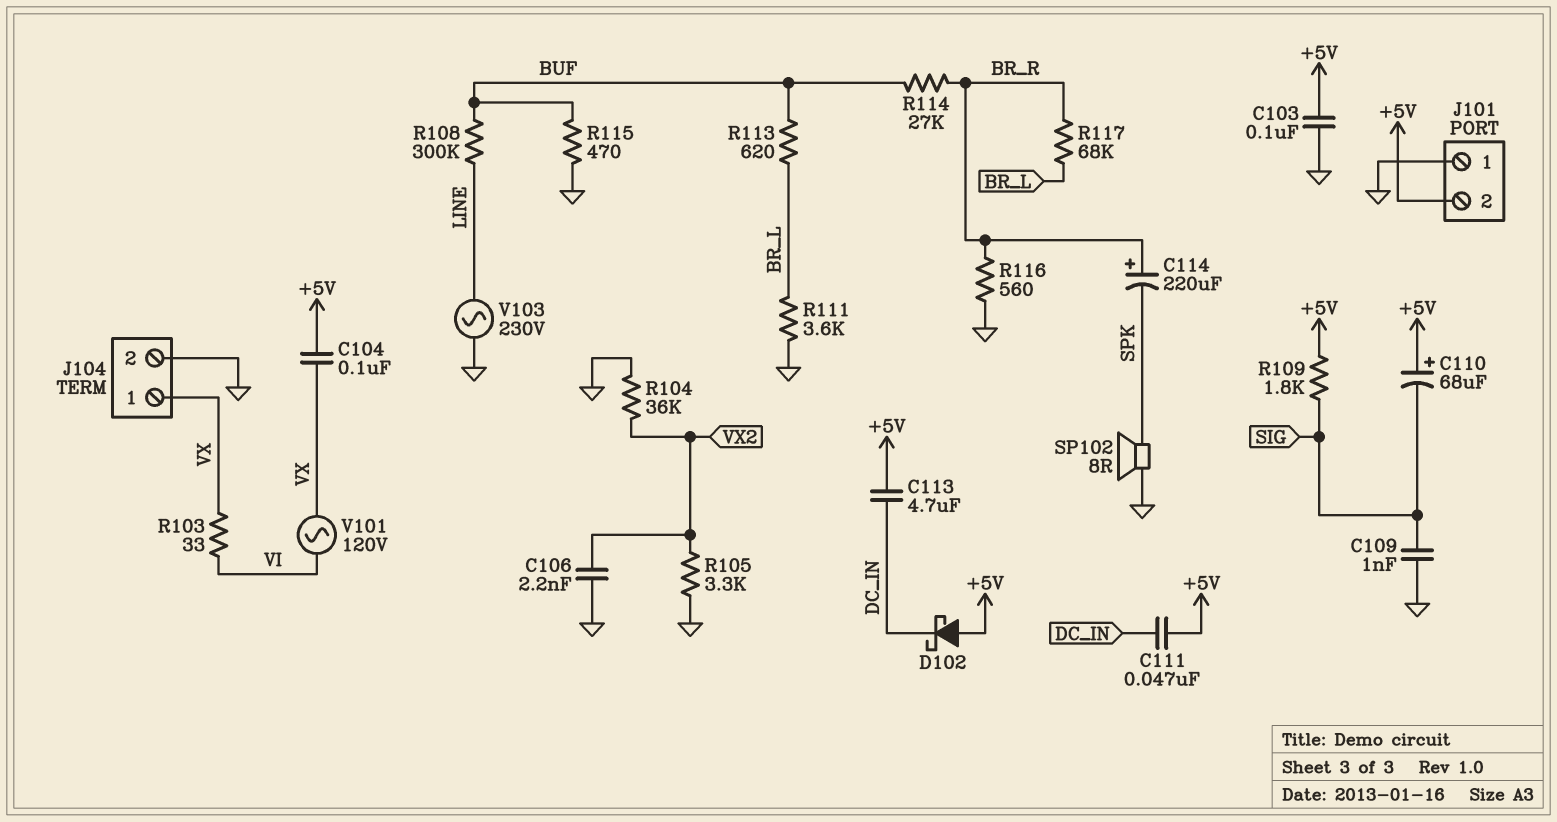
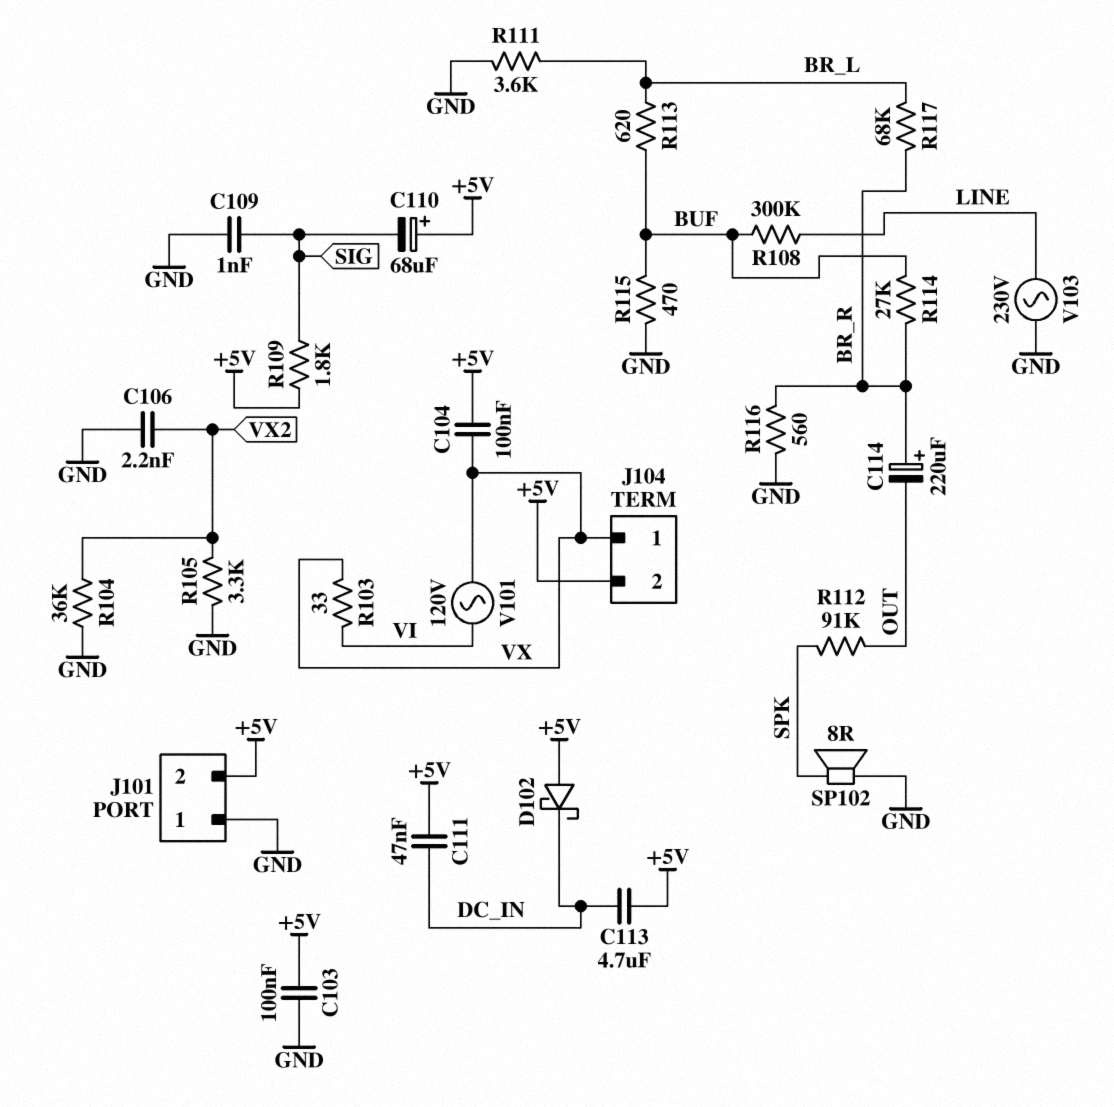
C114: 220uF (plus BR_R, minus SPK) -> 220uF (plus BR_R, minus OUT)
J104 pin 2: GND -> +5V
R112: none -> 91k (OUT, SPK)

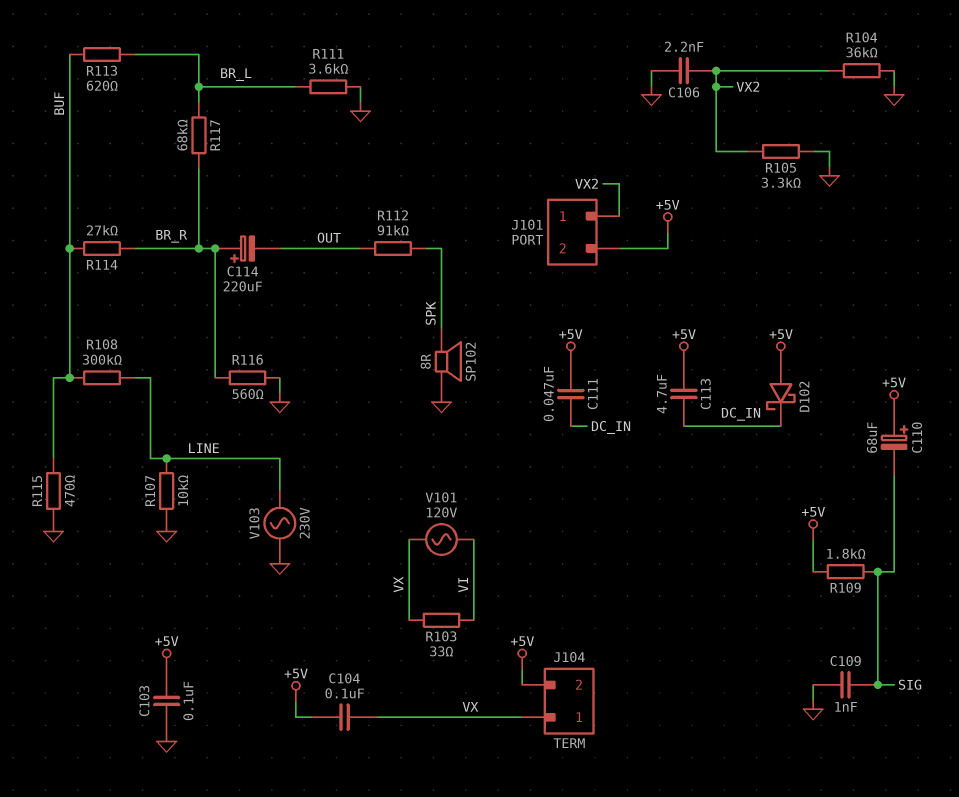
J101 pin 1: GND -> VX2
R107: none -> 10k (GND, LINE)

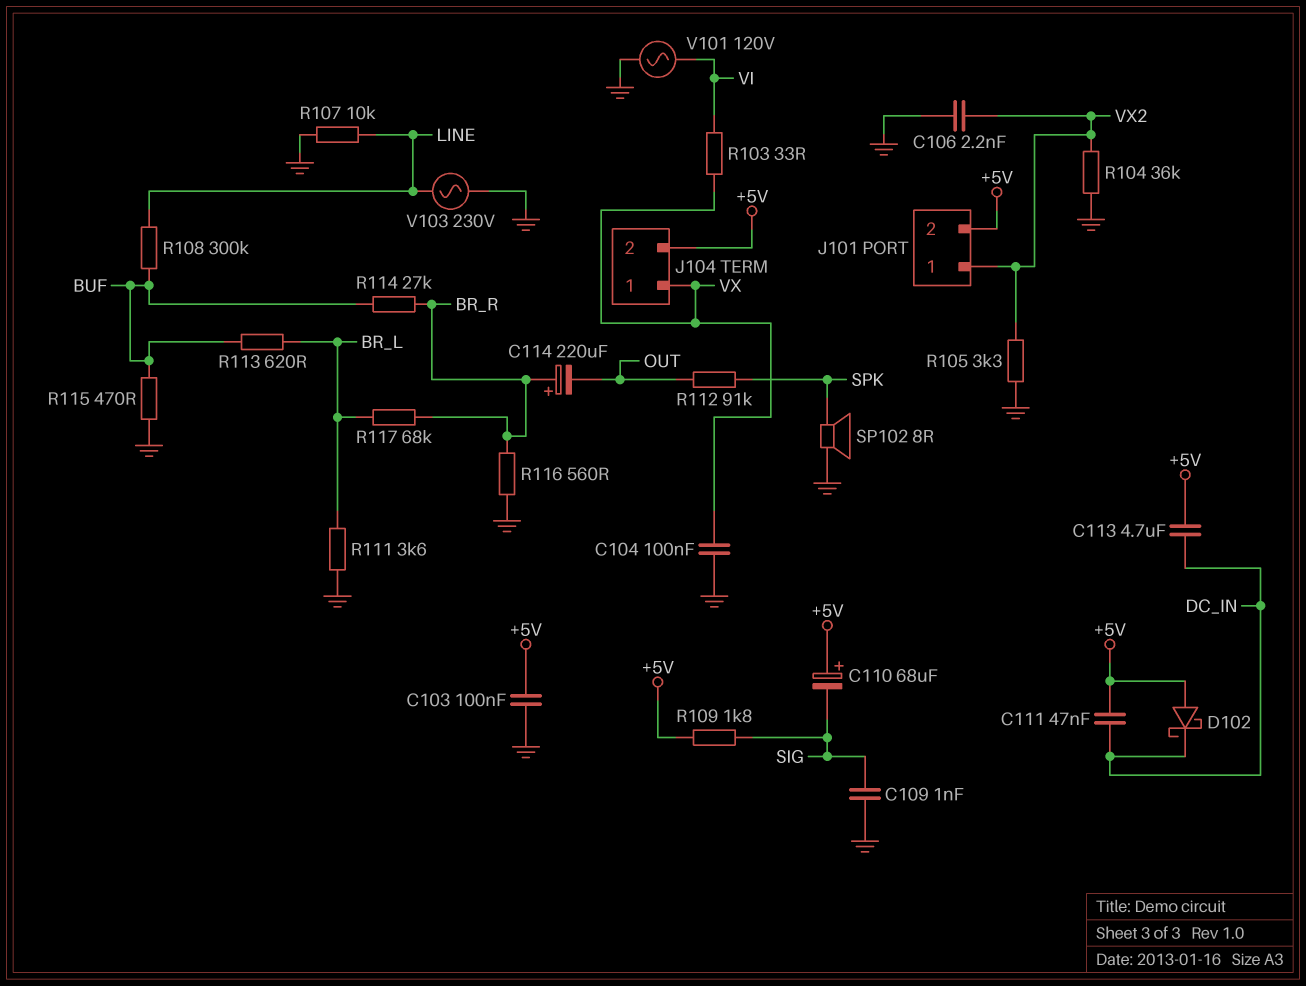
C104: 100nF (+5V, VX) -> 100nF (GND, VX)
V101: AC 120V (VI, VX) -> AC 120V (GND, VI)

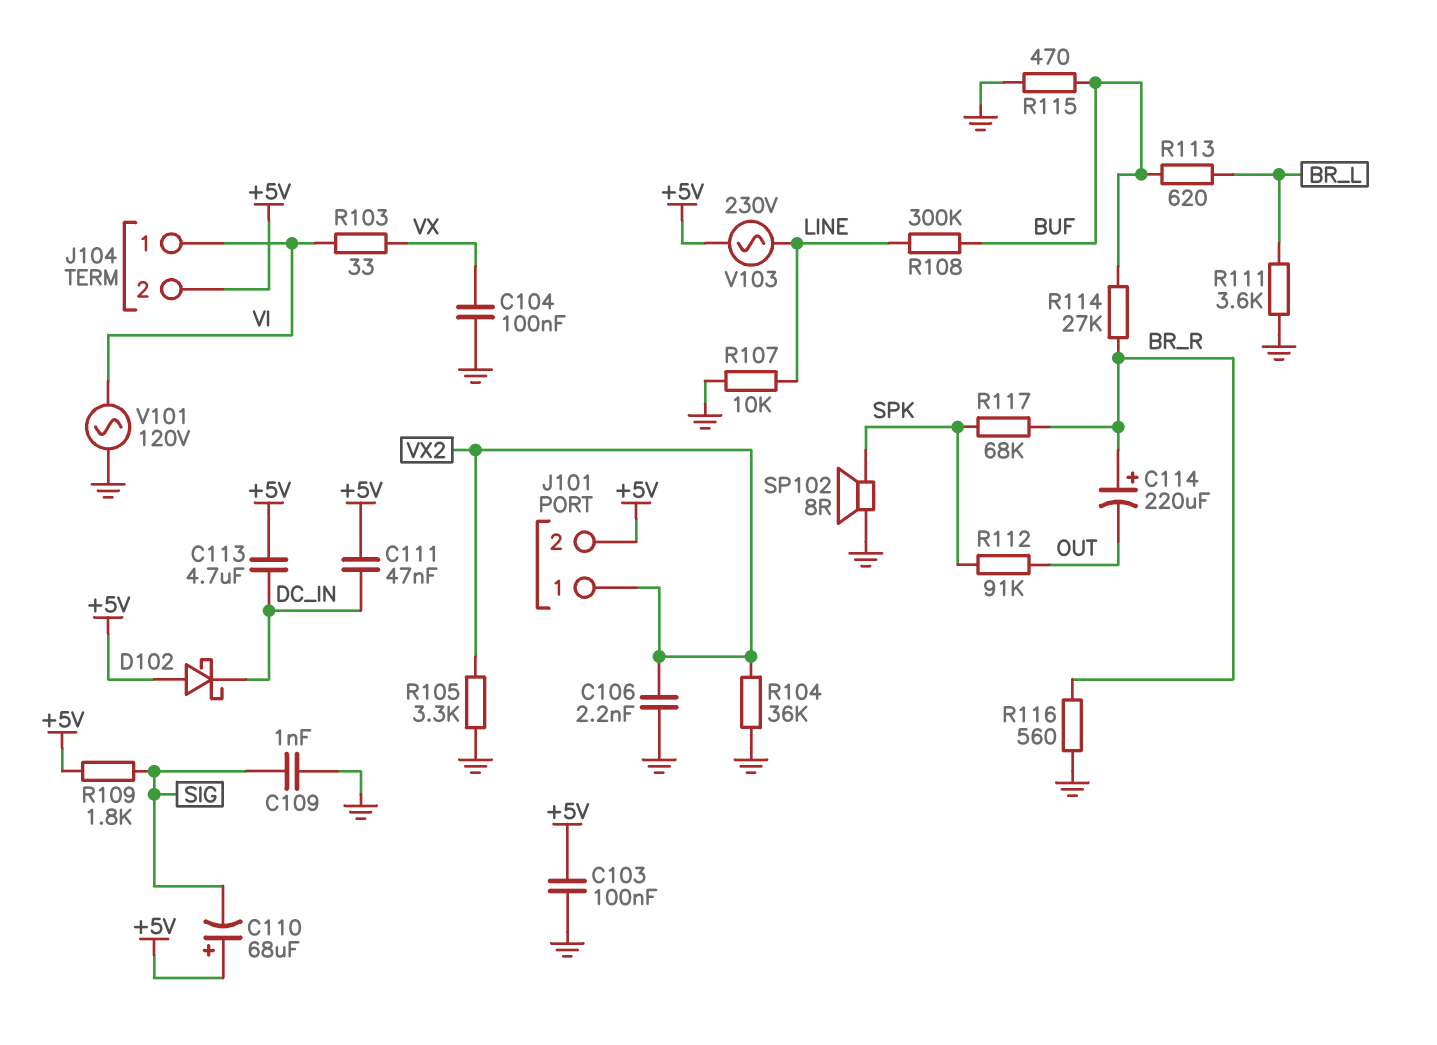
J104 pin 1: VX -> VI
R117: 68k (BR_L, BR_R) -> 68k (BR_R, SPK)
V103: AC 230V (GND, LINE) -> AC 230V (+5V, LINE)

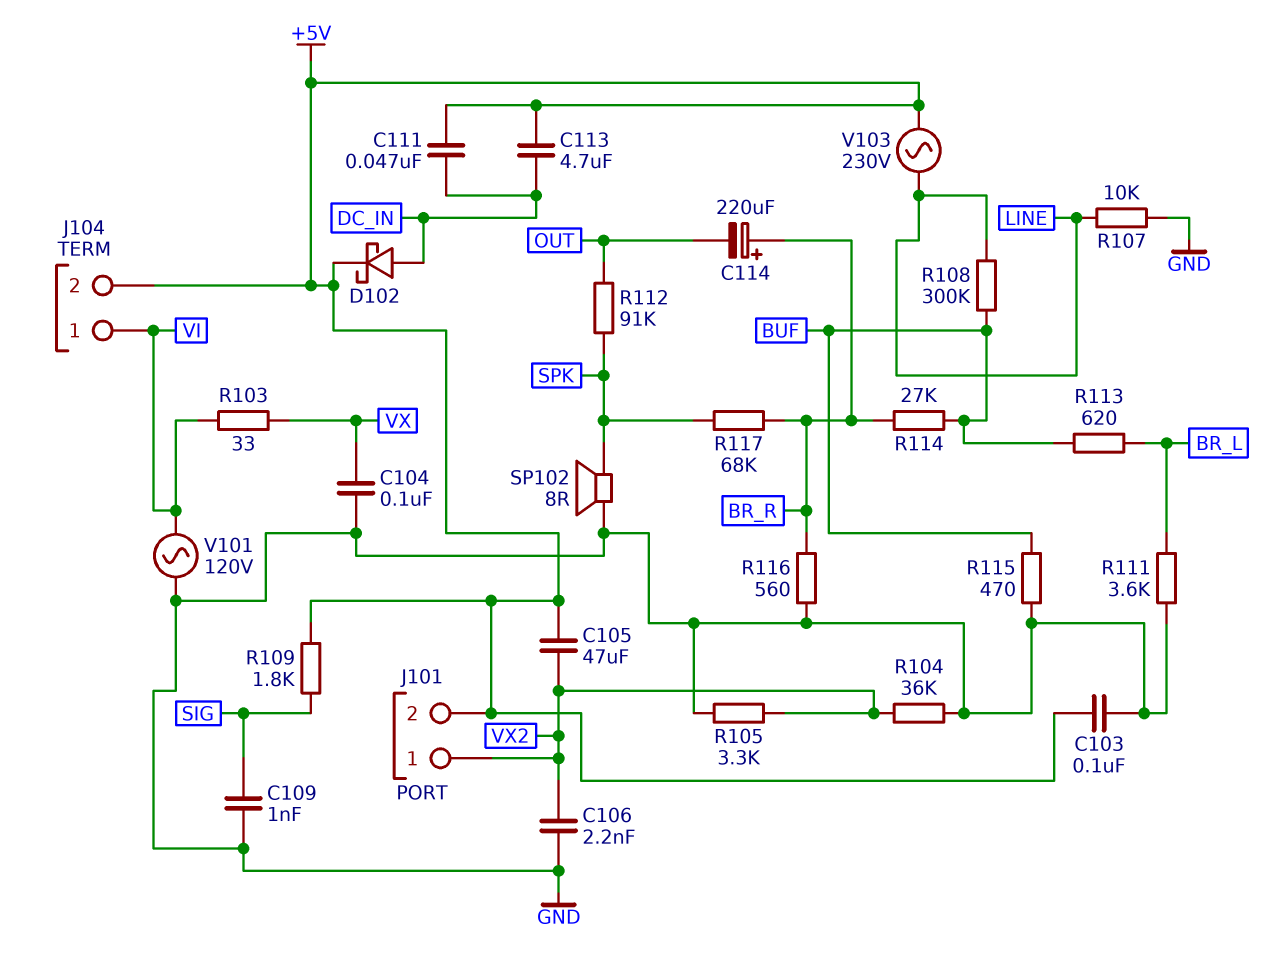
C105: none -> 47uF (+5V, VX2)
C110: 68uF (plus +5V, minus SIG) -> none
D102: schottky (A +5V, K DC_IN) -> schottky (A DC_IN, K +5V)

